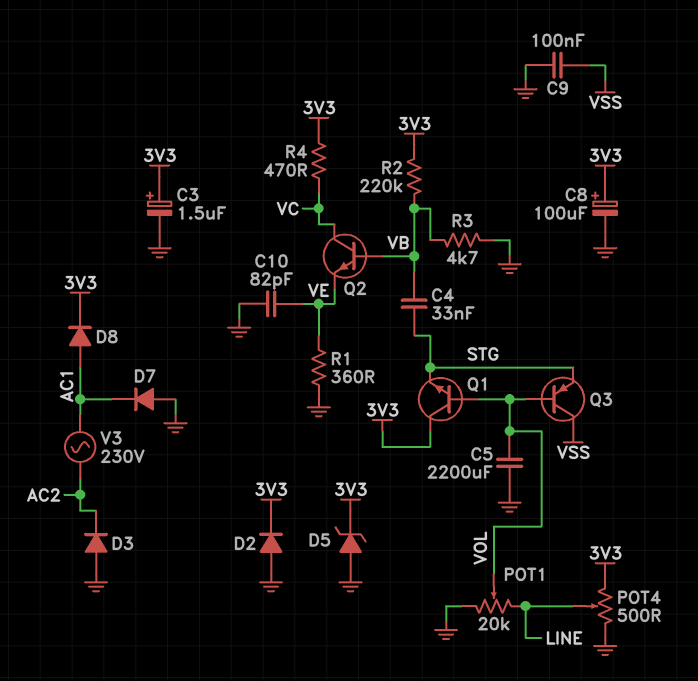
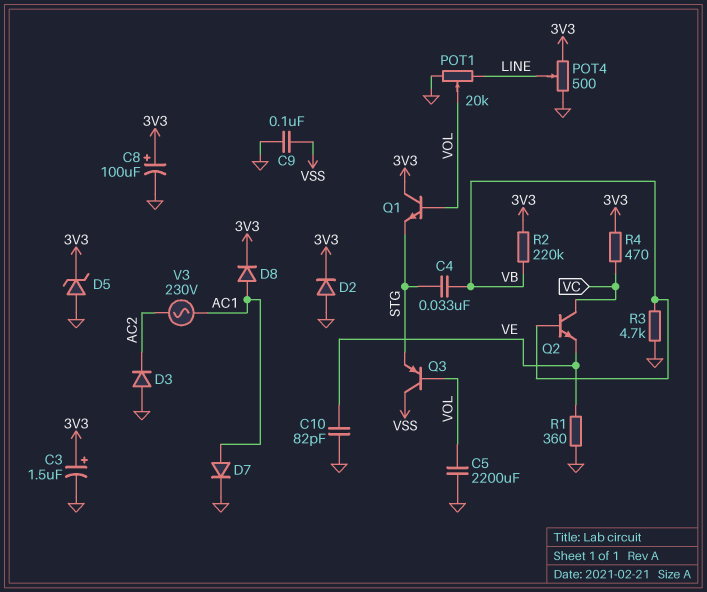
D7: diode (A GND, K AC1) -> diode (A AC1, K GND)

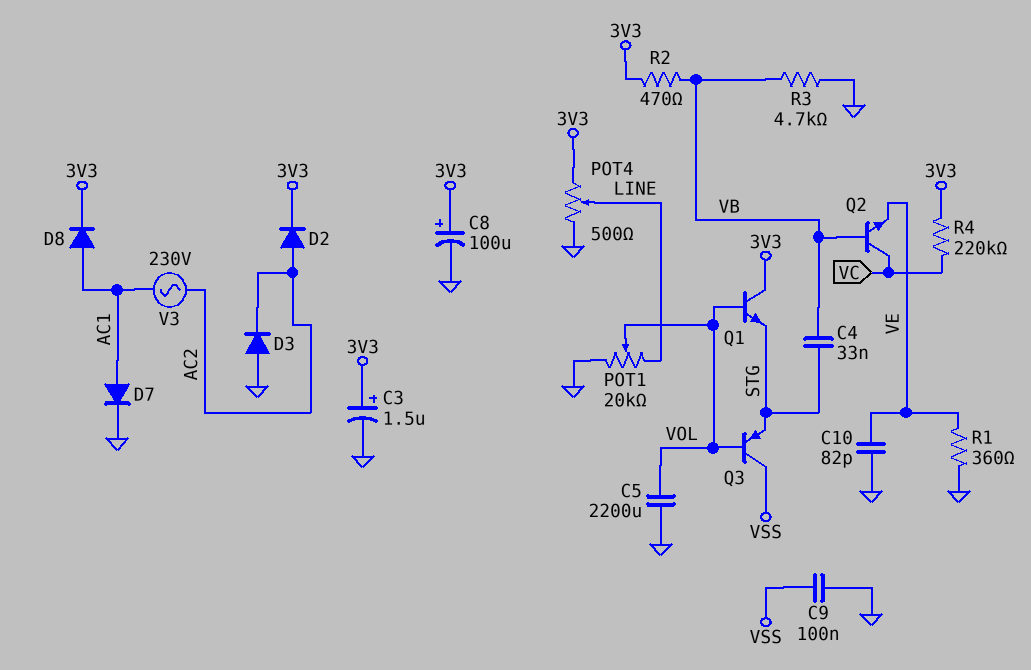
D2: diode (A GND, K 3V3) -> diode (A AC2, K 3V3)
D5: zener (A GND, K 3V3) -> none
R2: 220k (3V3, VB) -> 470 (3V3, VB)
R4: 470 (3V3, VC) -> 220k (3V3, VC)

